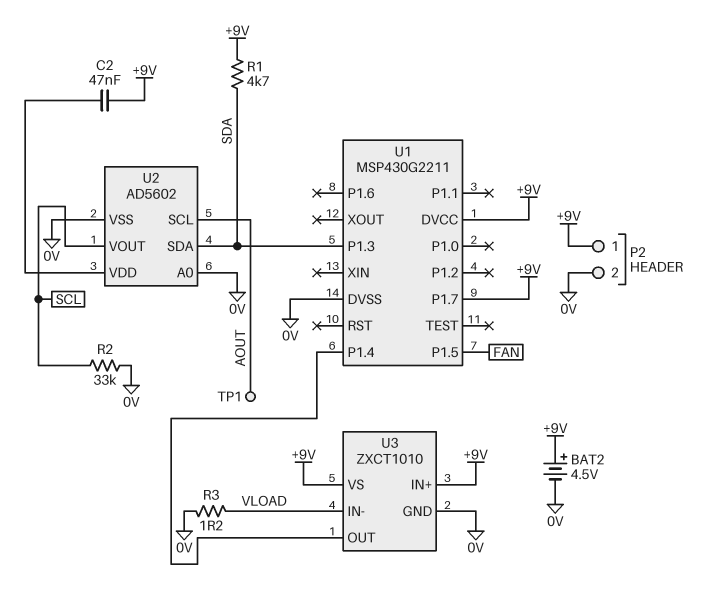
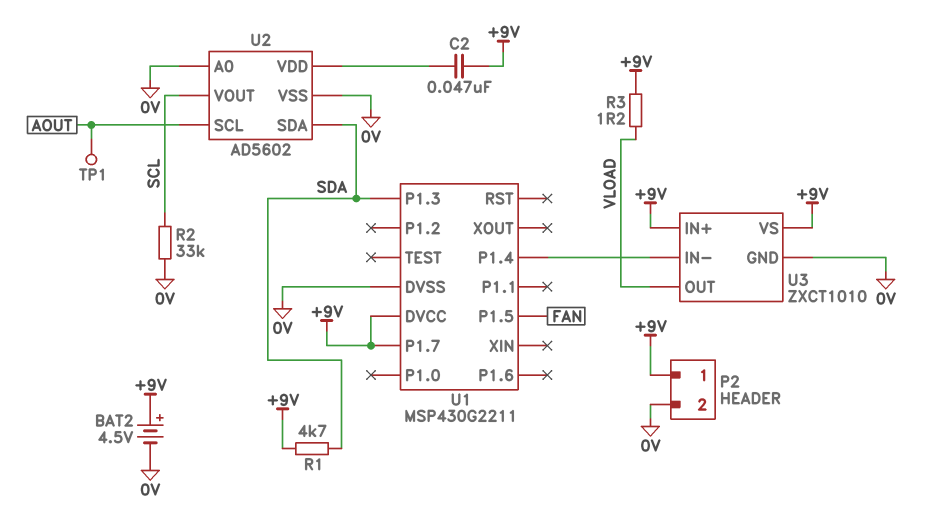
R3: 1.2 (0V, VLOAD) -> 1.2 (+9V, VLOAD)
U3 pin IN-: VLOAD -> U1/P1.4
U3 pin OUT: U1/P1.4 -> VLOAD

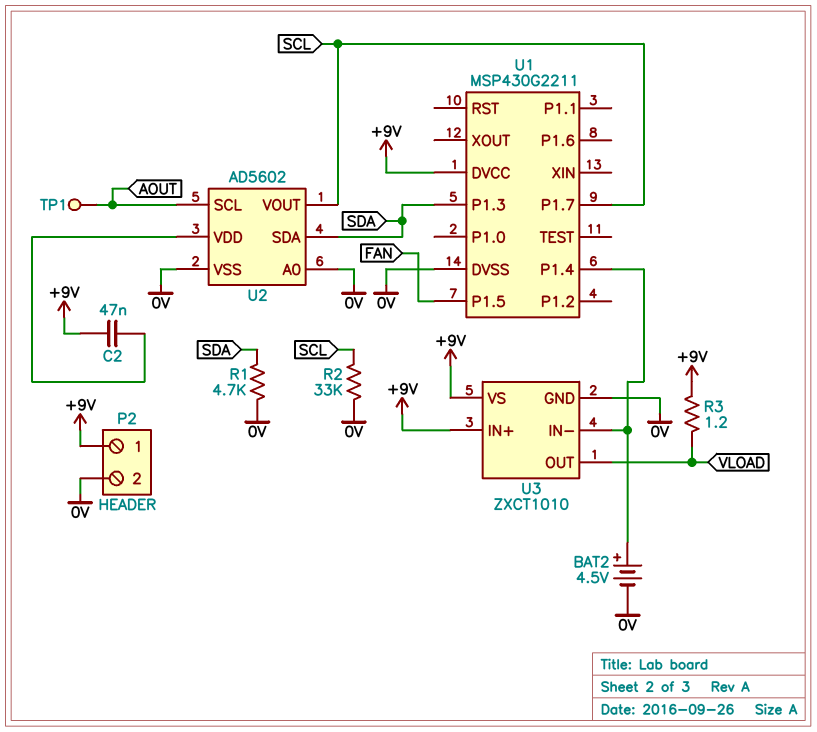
BAT2: 4.5V (plus +9V, minus 0V) -> 4.5V (plus U1/P1.4, minus 0V)
R1: 4.7k (+9V, SDA) -> 4.7k (0V, SDA)
U1 pin P1.7: +9V -> SCL

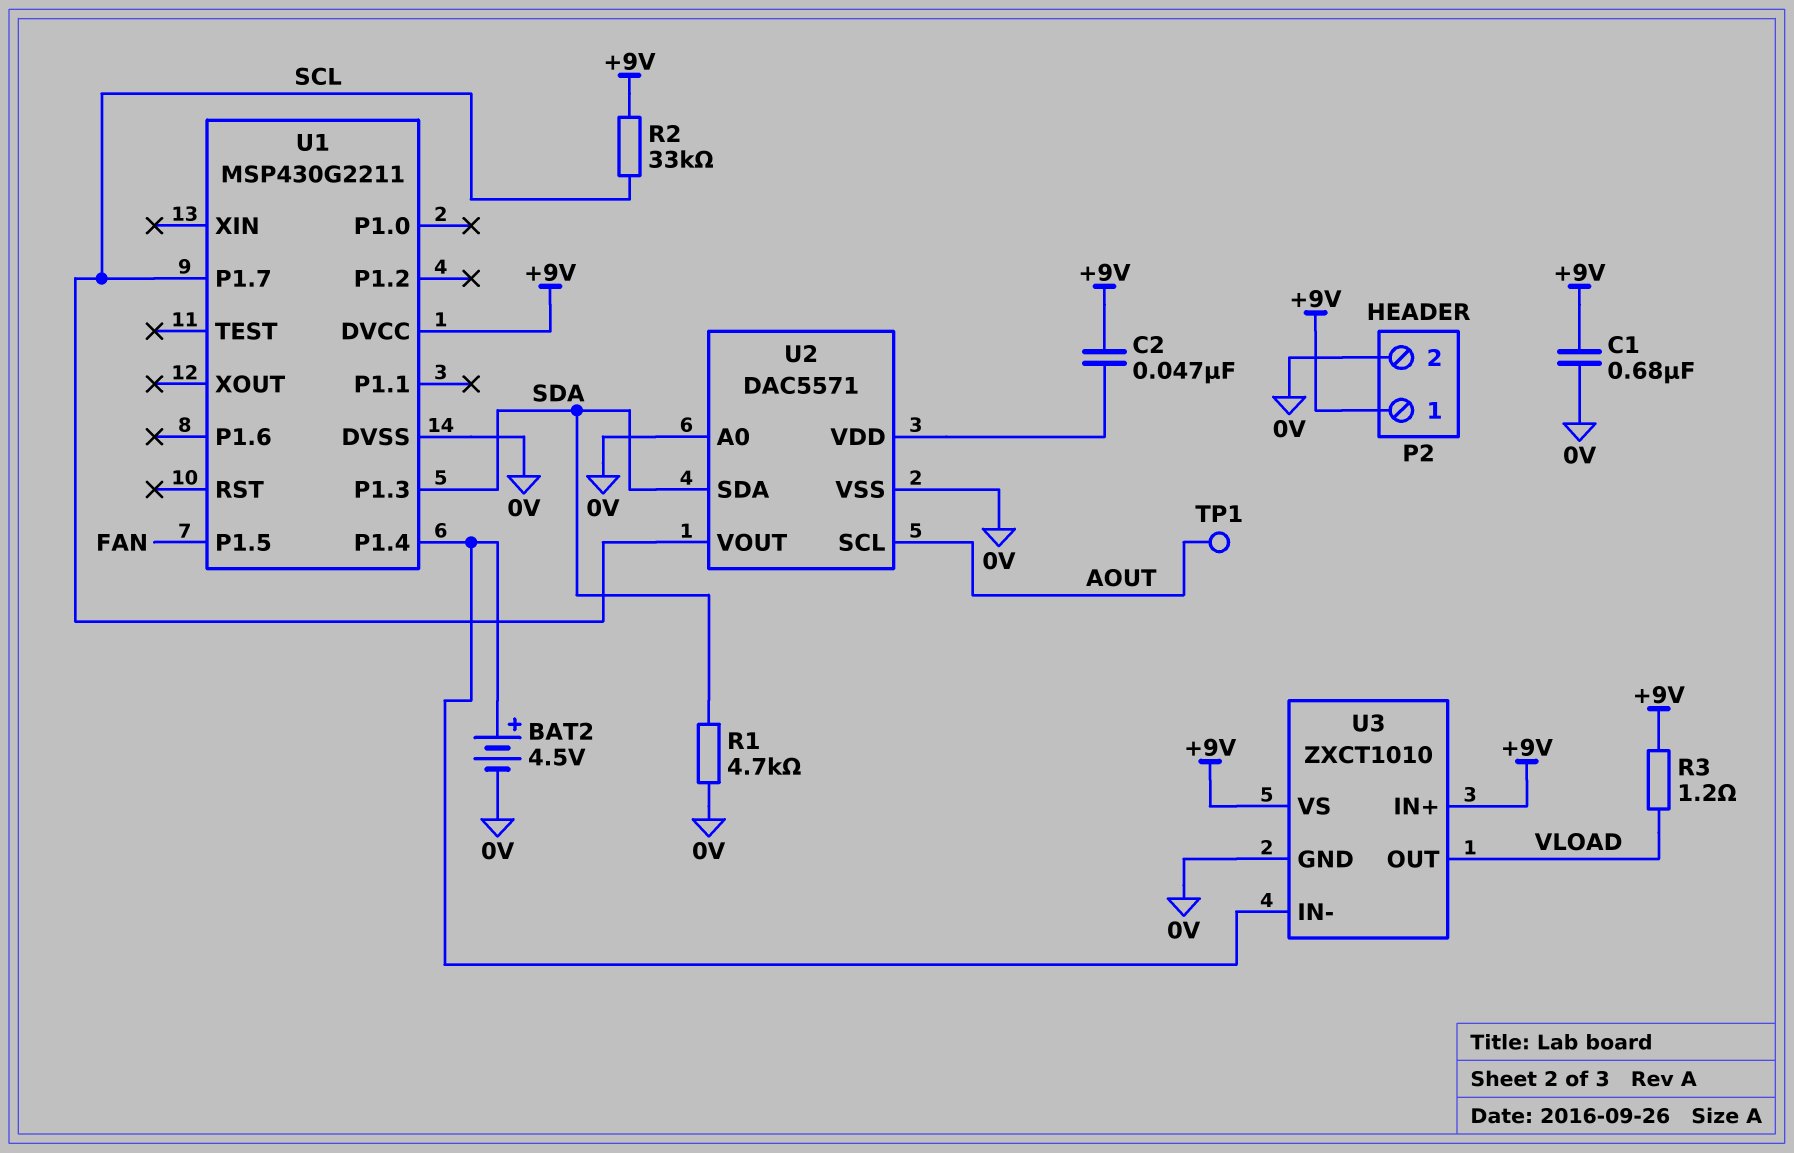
C1: none -> 680nF (+9V, 0V)
R2: 33k (0V, SCL) -> 33k (+9V, SCL)
U2: AD5602 -> DAC5571

